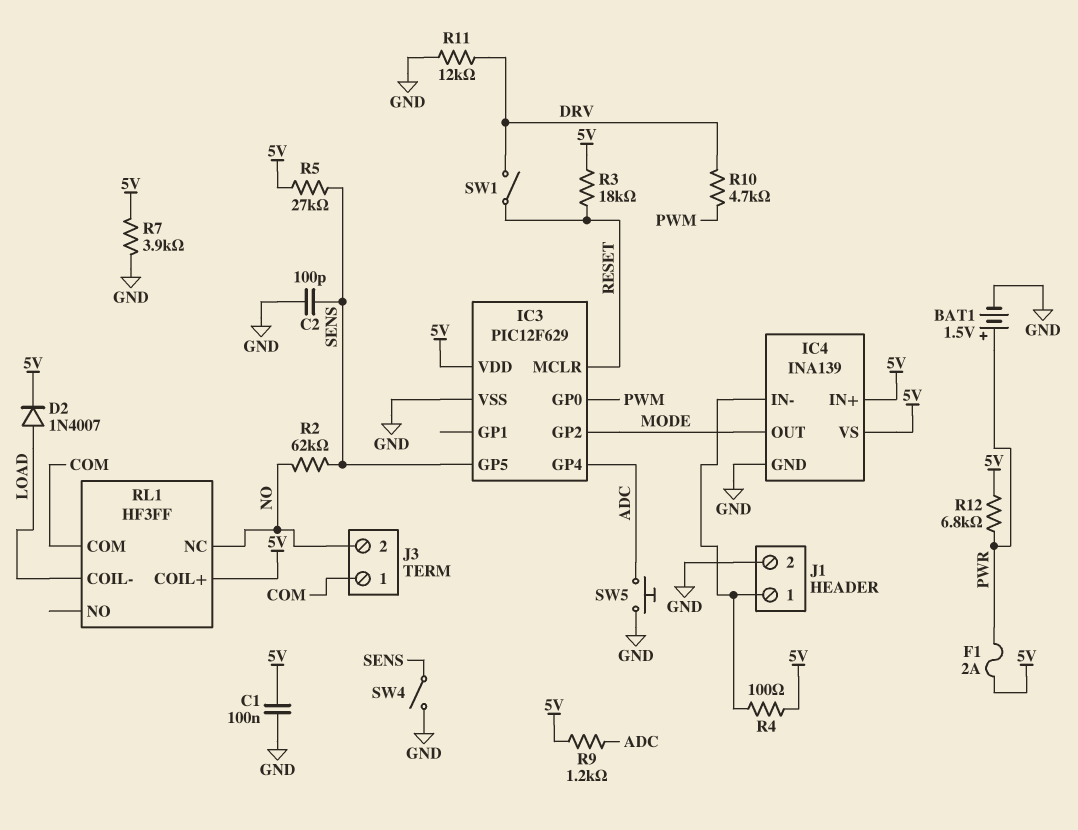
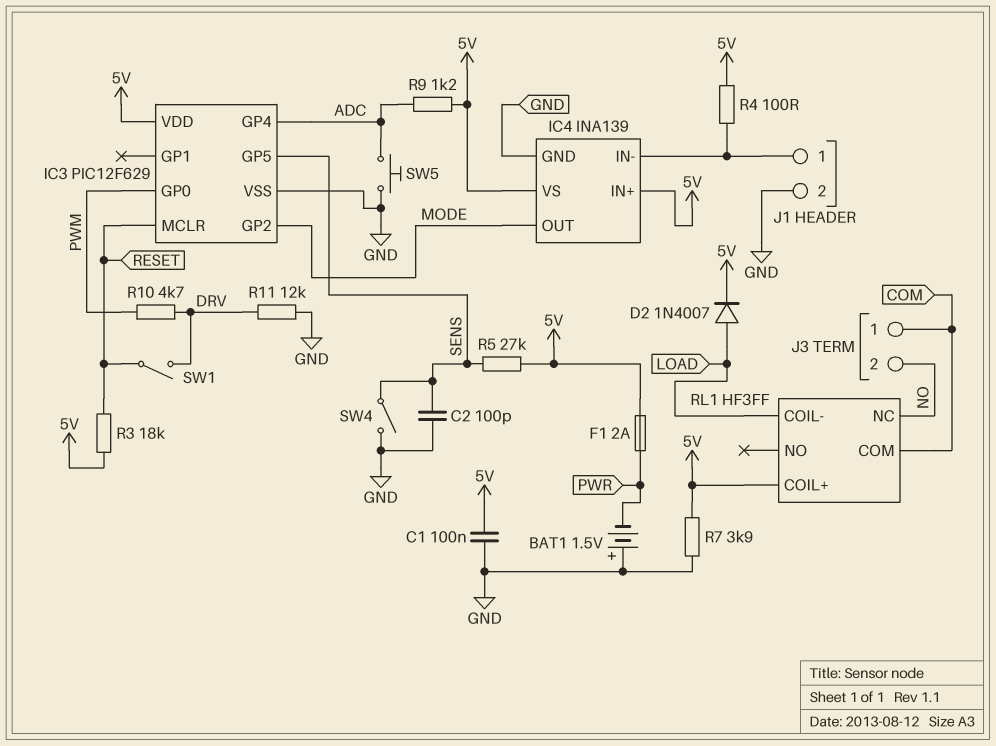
BAT1: 1.5V (plus PWR, minus GND) -> 1.5V (plus GND, minus PWR)
R2: 62k (NO, SENS) -> none
R12: 6.8k (5V, PWR) -> none

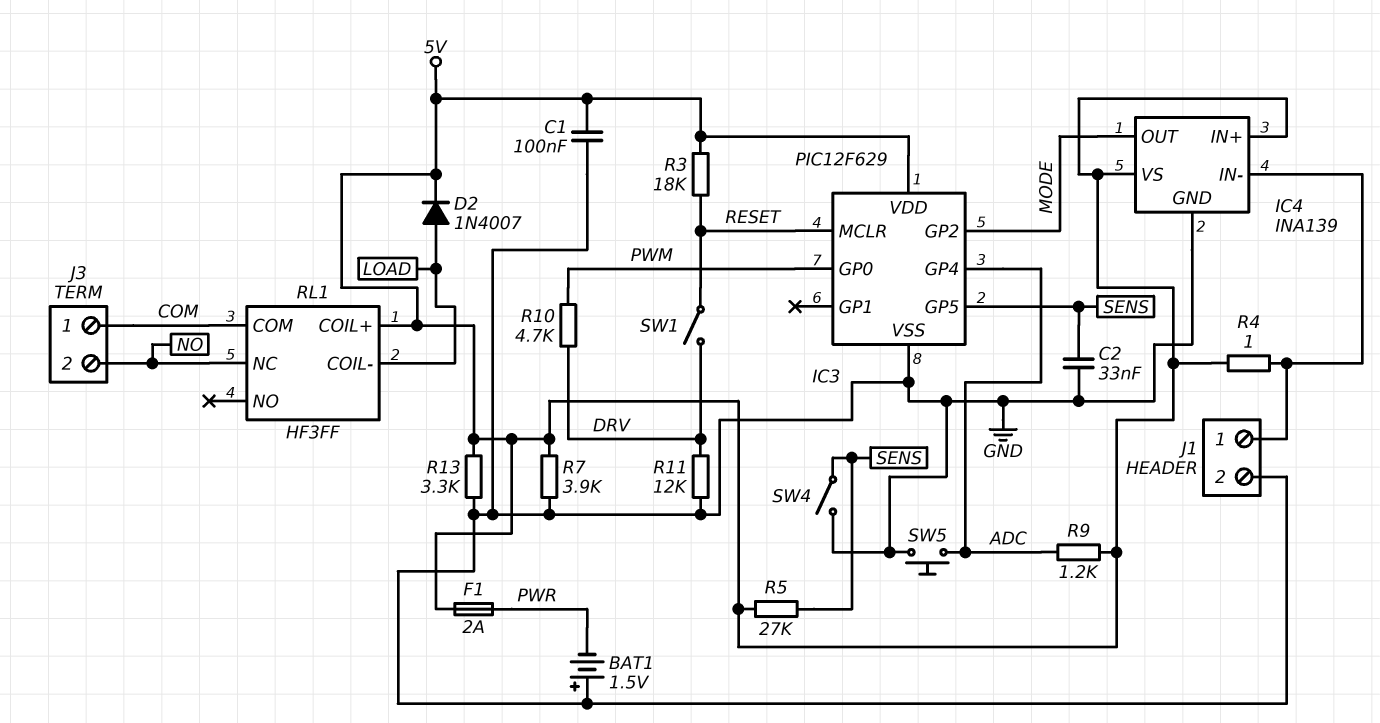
C2: 100pF (GND, SENS) -> 33nF (GND, SENS)
R4: 100 (5V, IC4/IN-) -> 1 (5V, IC4/IN-)
R13: none -> 3.3k (5V, GND)

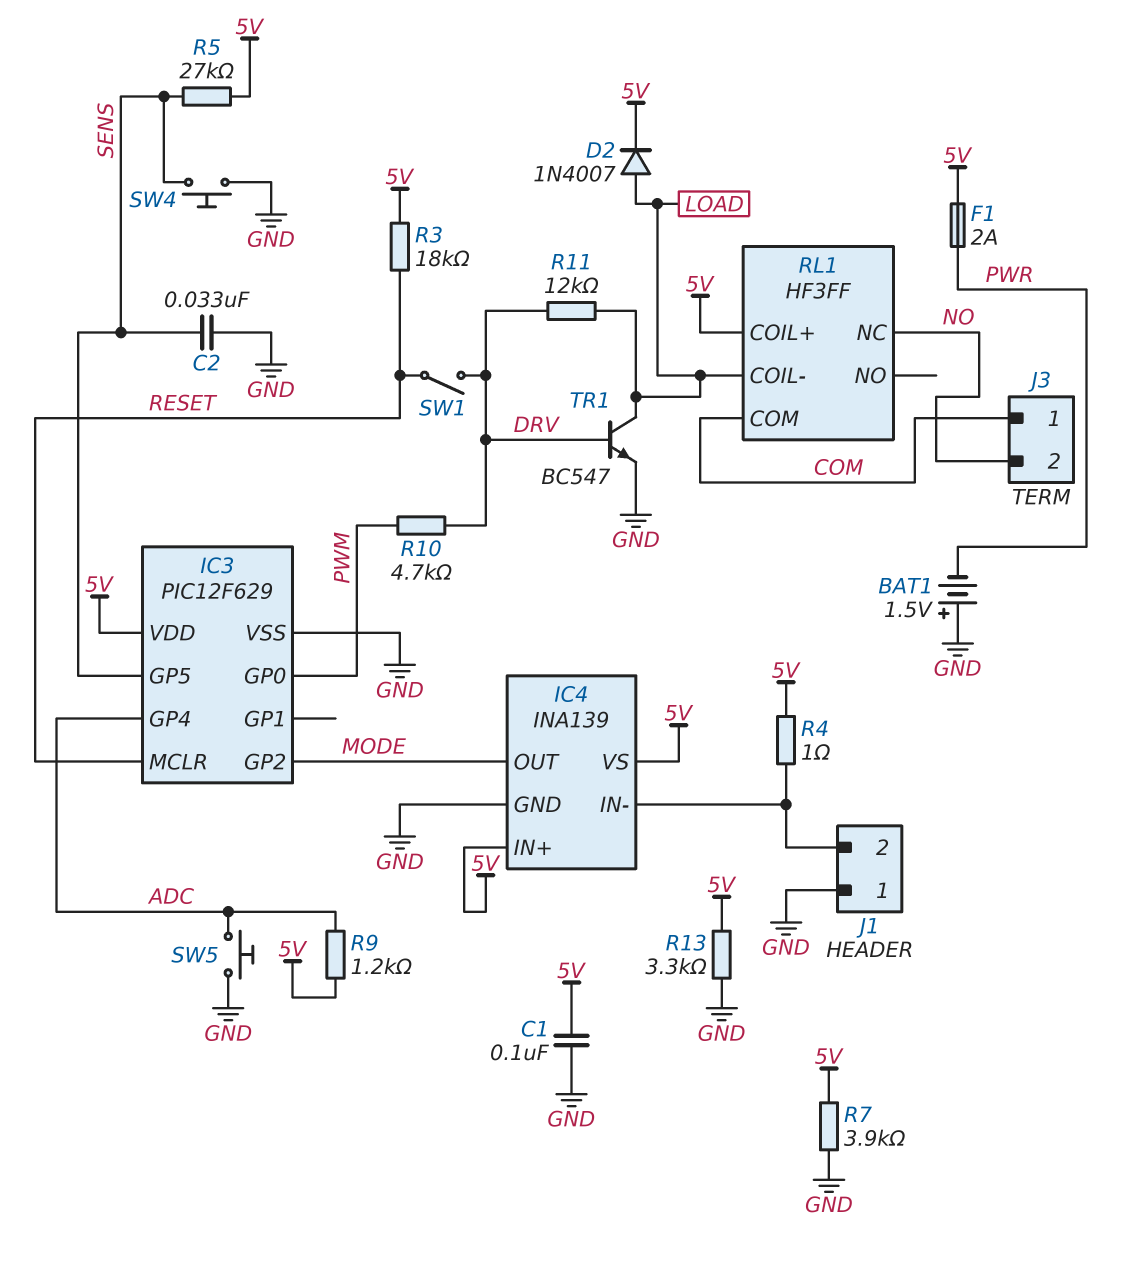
J1 pin 1: IC4/IN- -> GND
J1 pin 2: GND -> IC4/IN-
R11: 12k (DRV, GND) -> 12k (DRV, LOAD)
SW4: switch (GND, SENS) -> button (GND, SENS)
TR1: none -> NPN BC547 (B DRV, C LOAD, E GND)

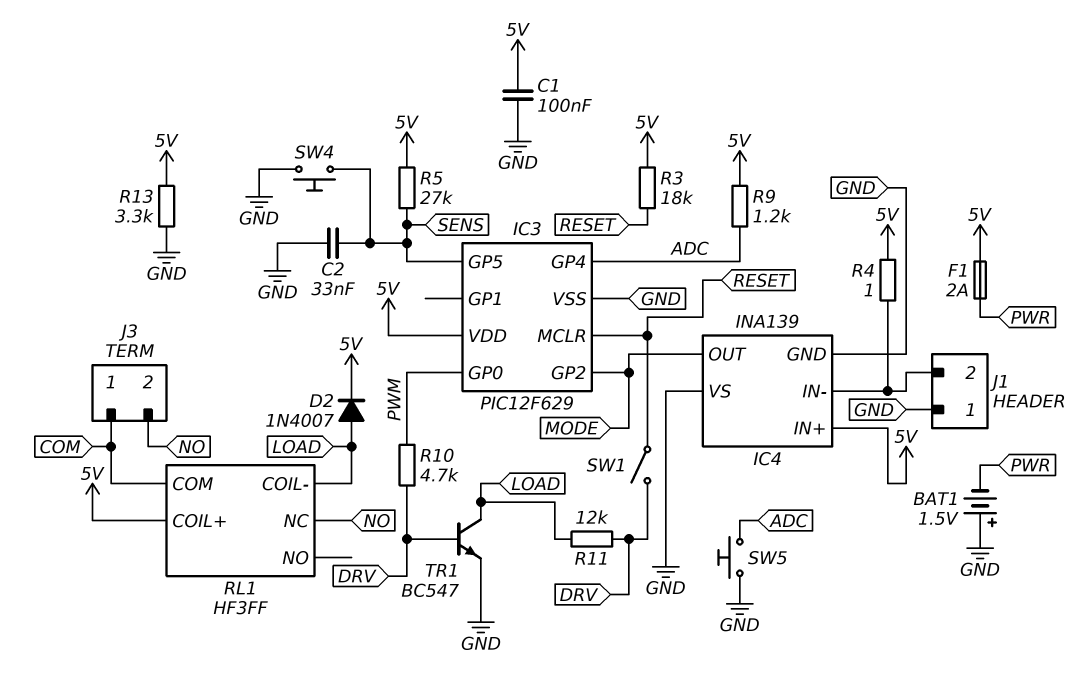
IC4 pin VS: 5V -> GND
R7: 3.9k (5V, GND) -> none

